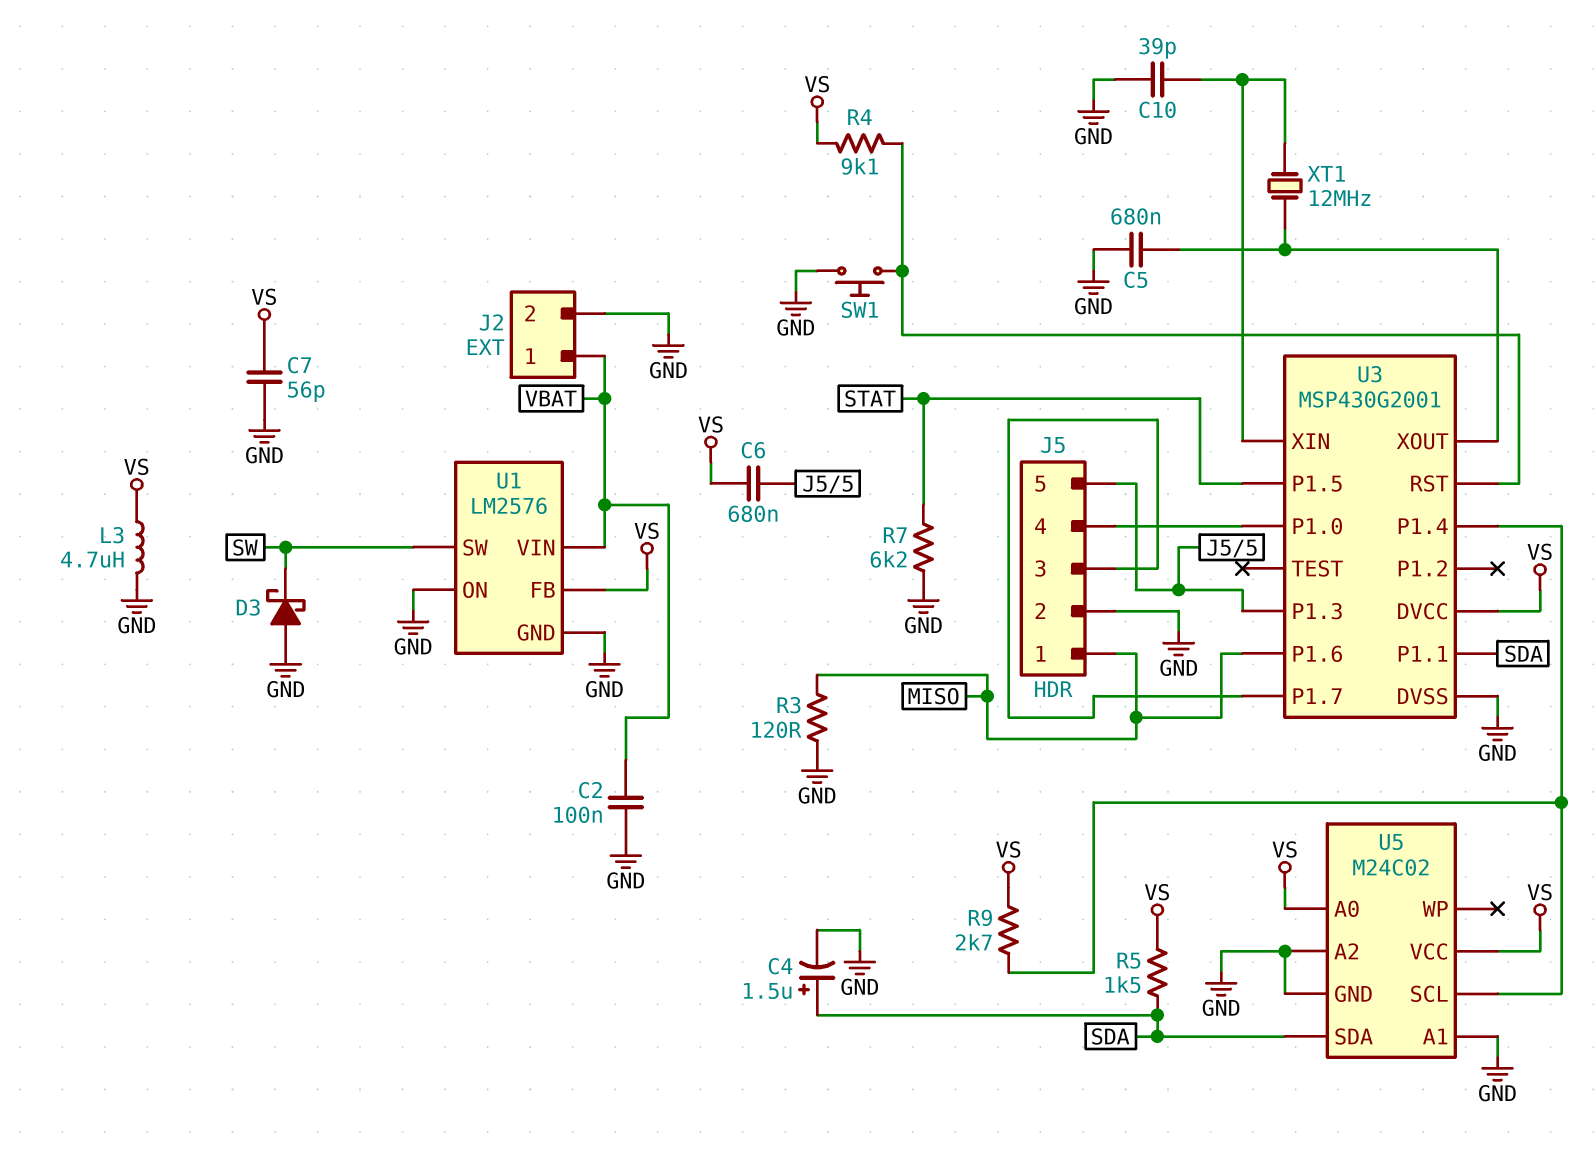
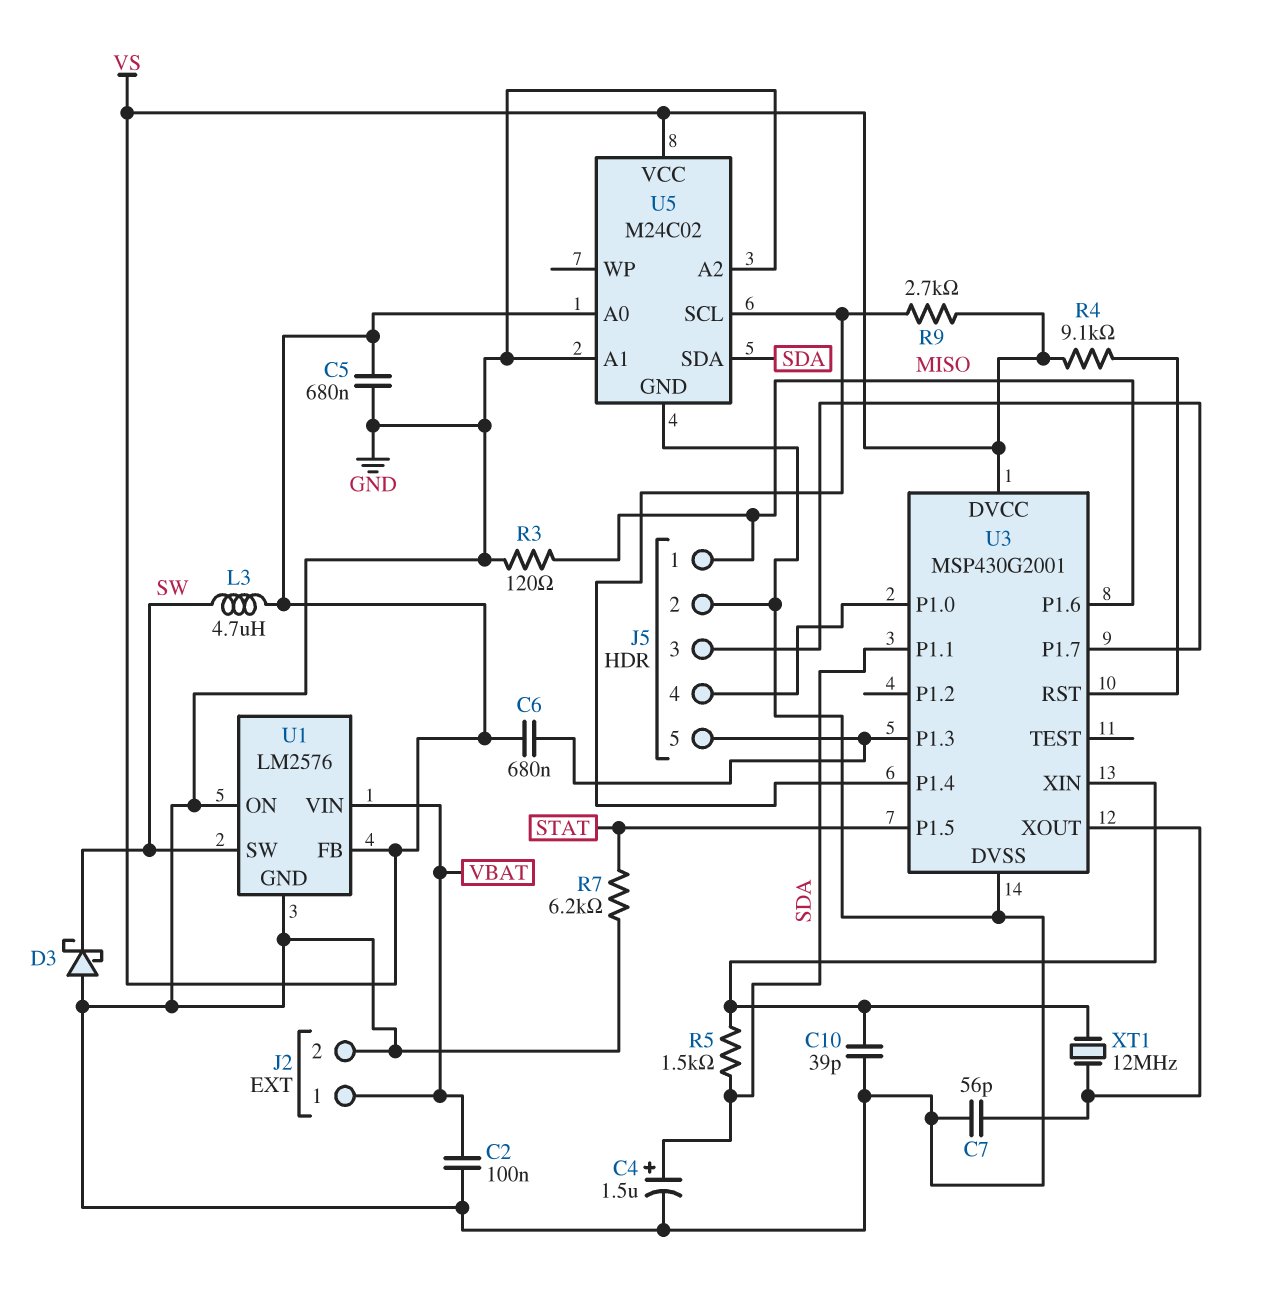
C5: 680nF (GND, U3/XOUT) -> 680nF (GND, VS)
C7: 56pF (GND, VS) -> 56pF (GND, U3/XOUT)
L3: 4.7uH (GND, VS) -> 4.7uH (SW, VS)
R5: 1.5k (SDA, VS) -> 1.5k (SDA, U3/XIN)
SW1: button (GND, U3/RST) -> none

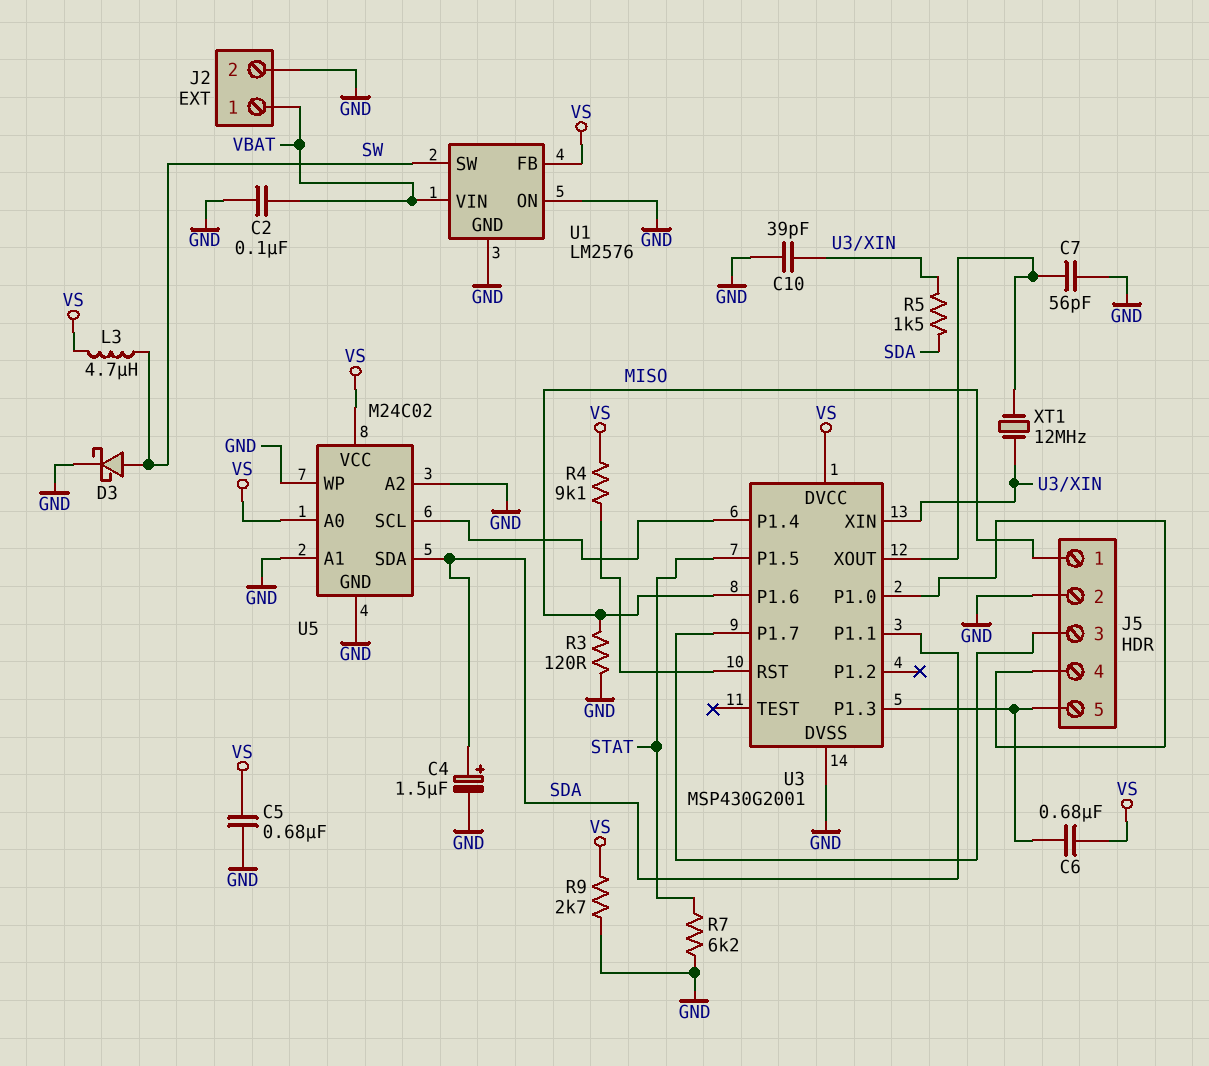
D3: schottky (A GND, K SW) -> schottky (A SW, K GND)
R9: 2.7k (U3/P1.4, VS) -> 2.7k (GND, VS)
U5 pin WP: none -> GND

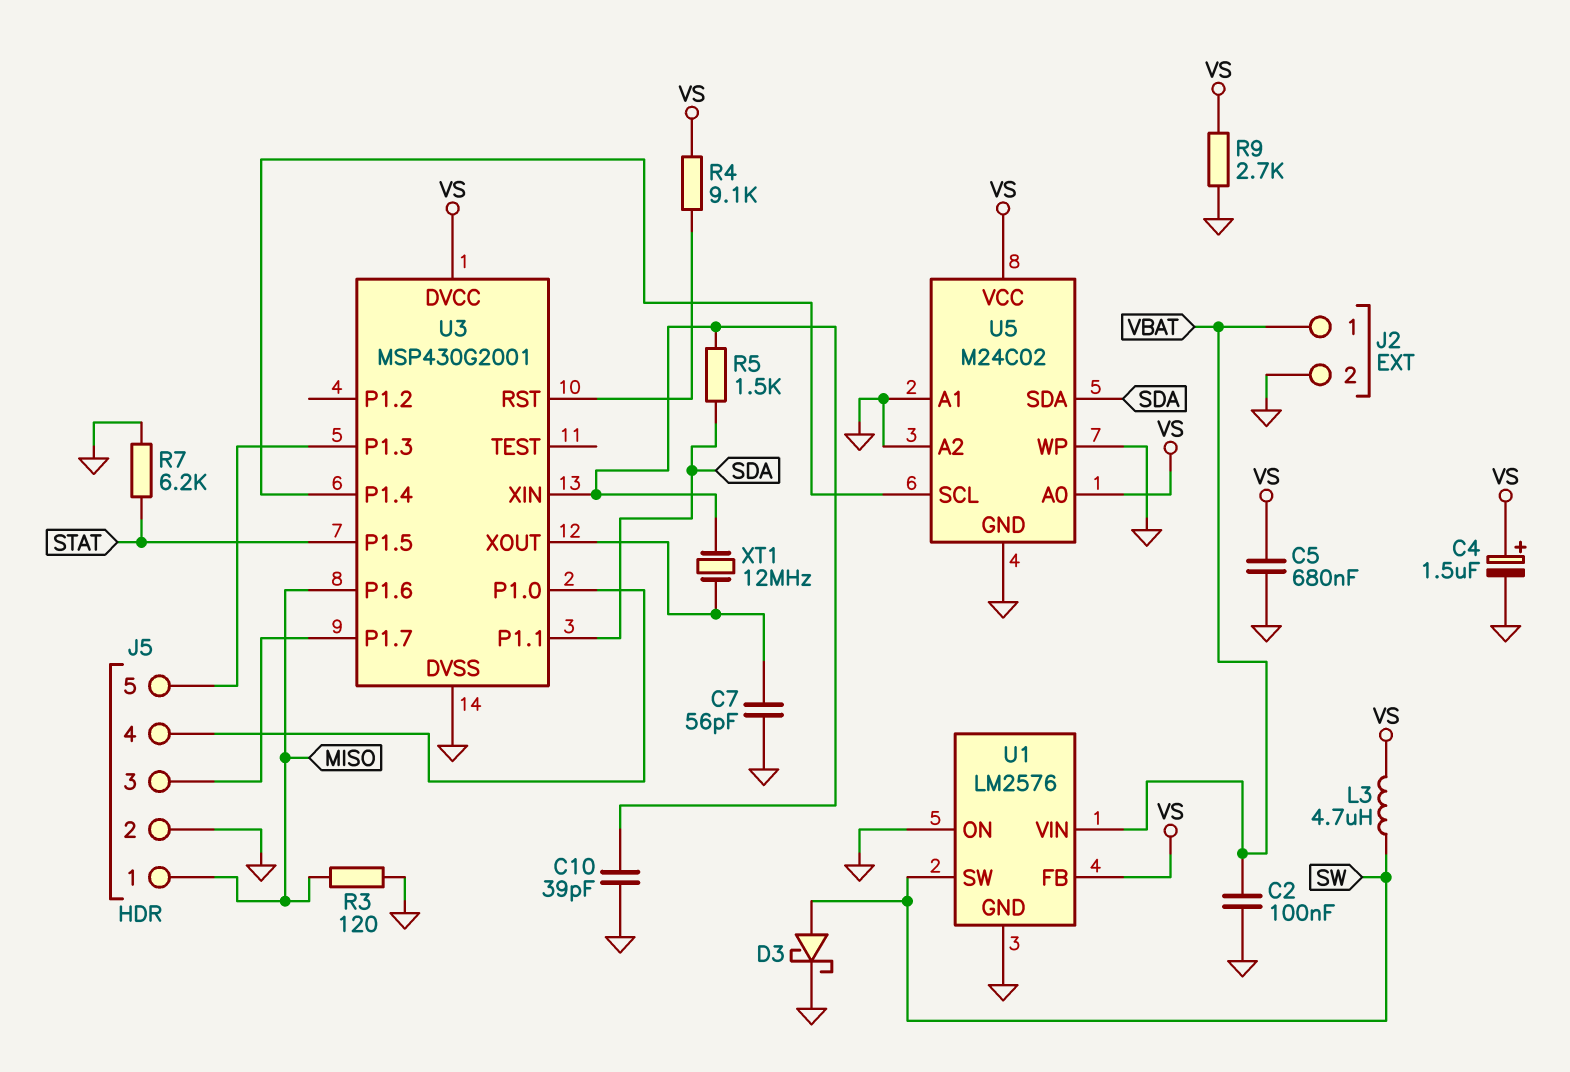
C4: 1.5uF (plus SDA, minus GND) -> 1.5uF (plus VS, minus GND)
C6: 680nF (J5/5, VS) -> none

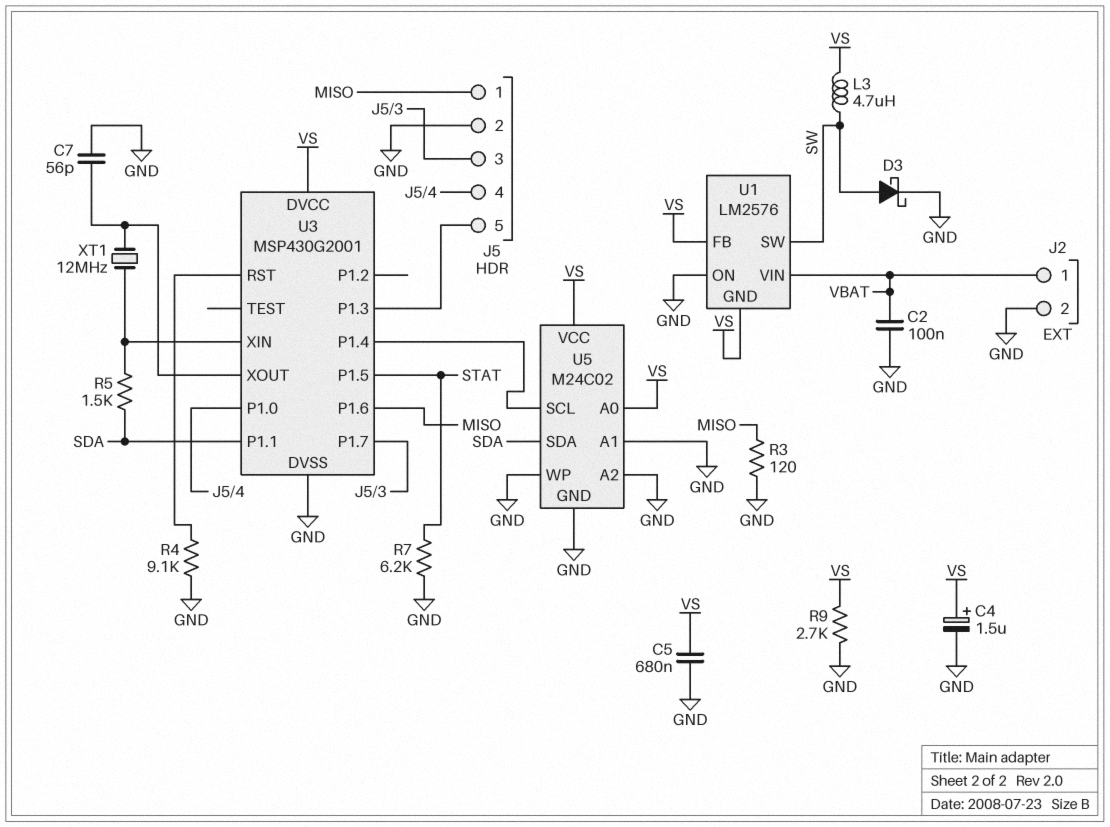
C10: 39pF (GND, U3/XIN) -> none
R4: 9.1k (U3/RST, VS) -> 9.1k (GND, U3/RST)
U1 pin GND: GND -> VS

